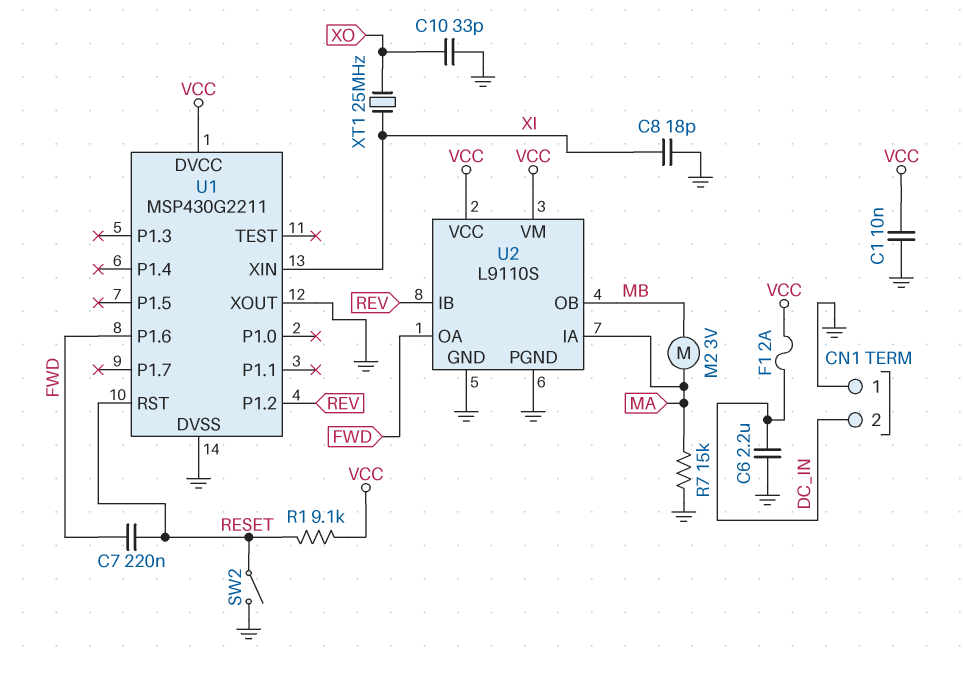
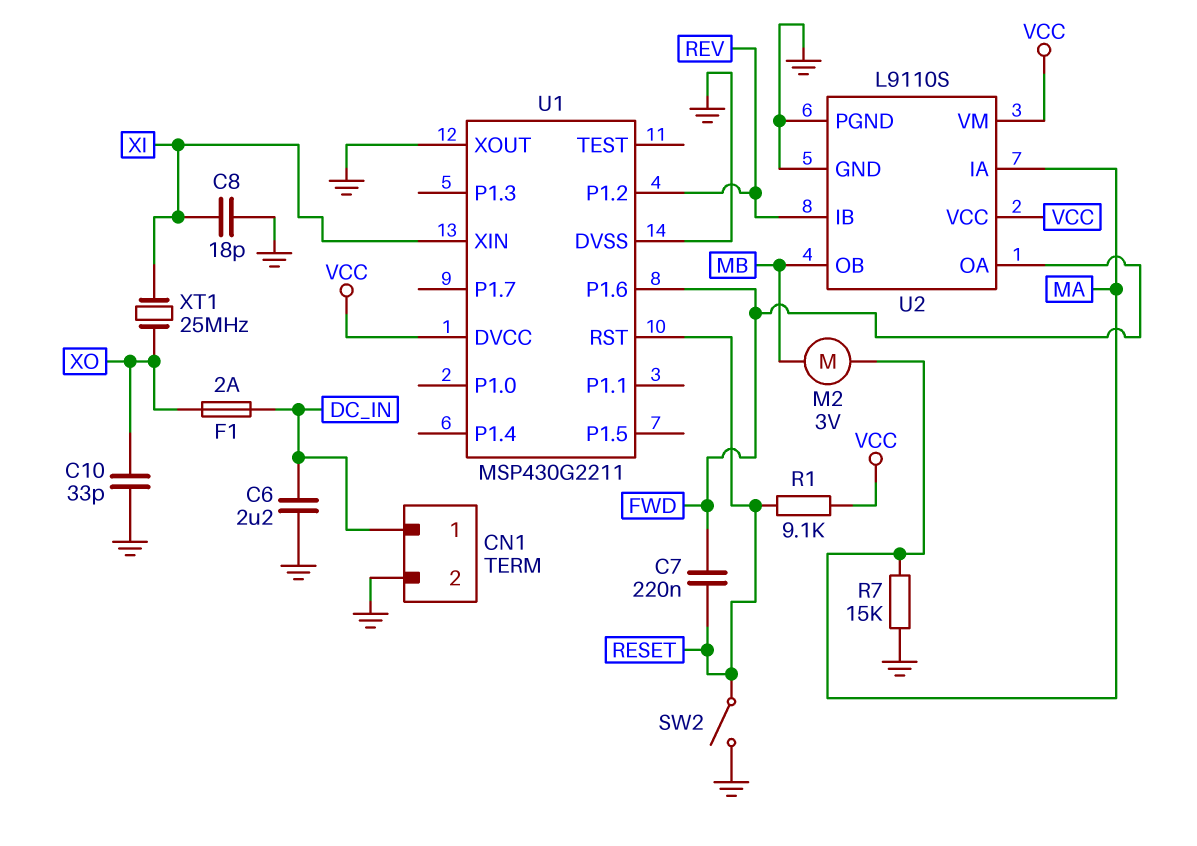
C1: 10nF (GND, VCC) -> none
CN1 pin 1: GND -> DC_IN
CN1 pin 2: DC_IN -> GND
F1: 2A (DC_IN, VCC) -> 2A (DC_IN, XO)

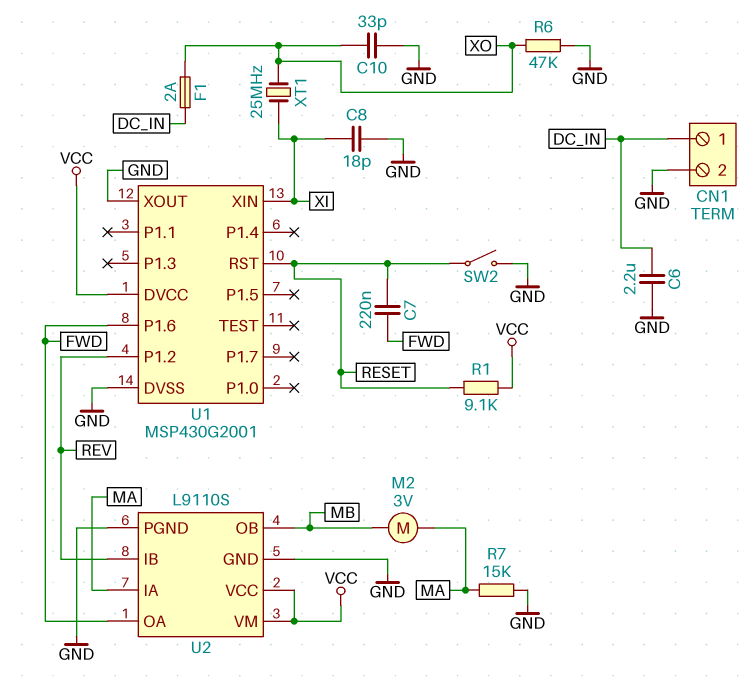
R6: none -> 47k (GND, XO)
U1: MSP430G2211 -> MSP430G2001

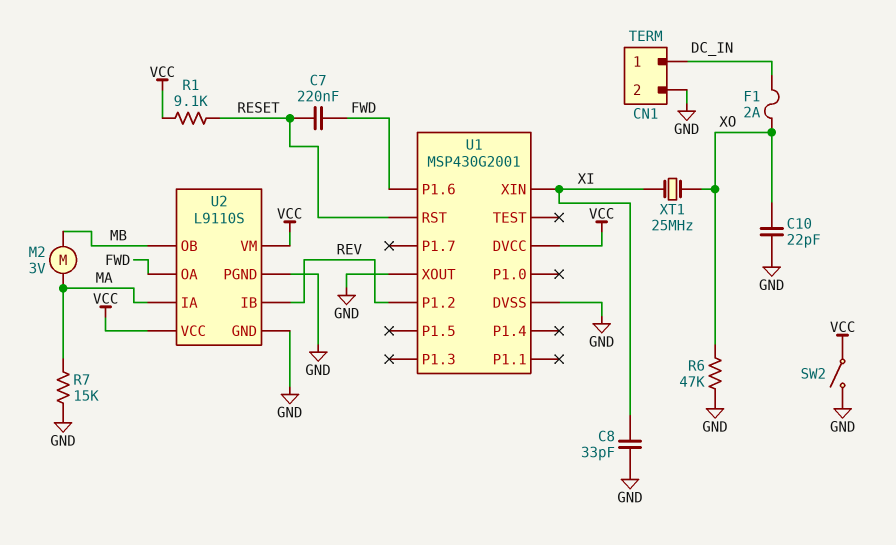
C6: 2.2uF (DC_IN, GND) -> none
C8: 18pF (GND, XI) -> 33pF (GND, XI)
C10: 33pF (GND, XO) -> 22pF (GND, XO)
SW2: switch (GND, RESET) -> switch (GND, VCC)

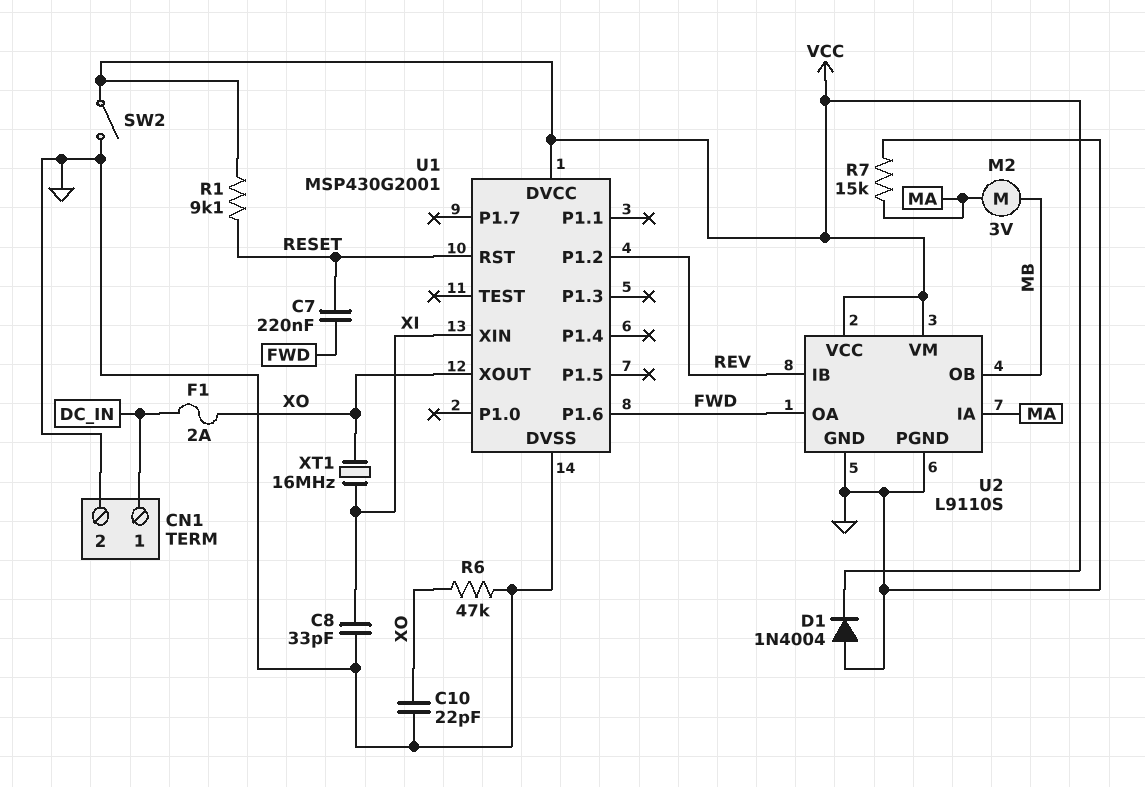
D1: none -> diode 1N4004 (A GND, K VCC)
U1 pin XOUT: GND -> XO
XT1: 25MHz (XI, XO) -> 16MHz (XI, XO)

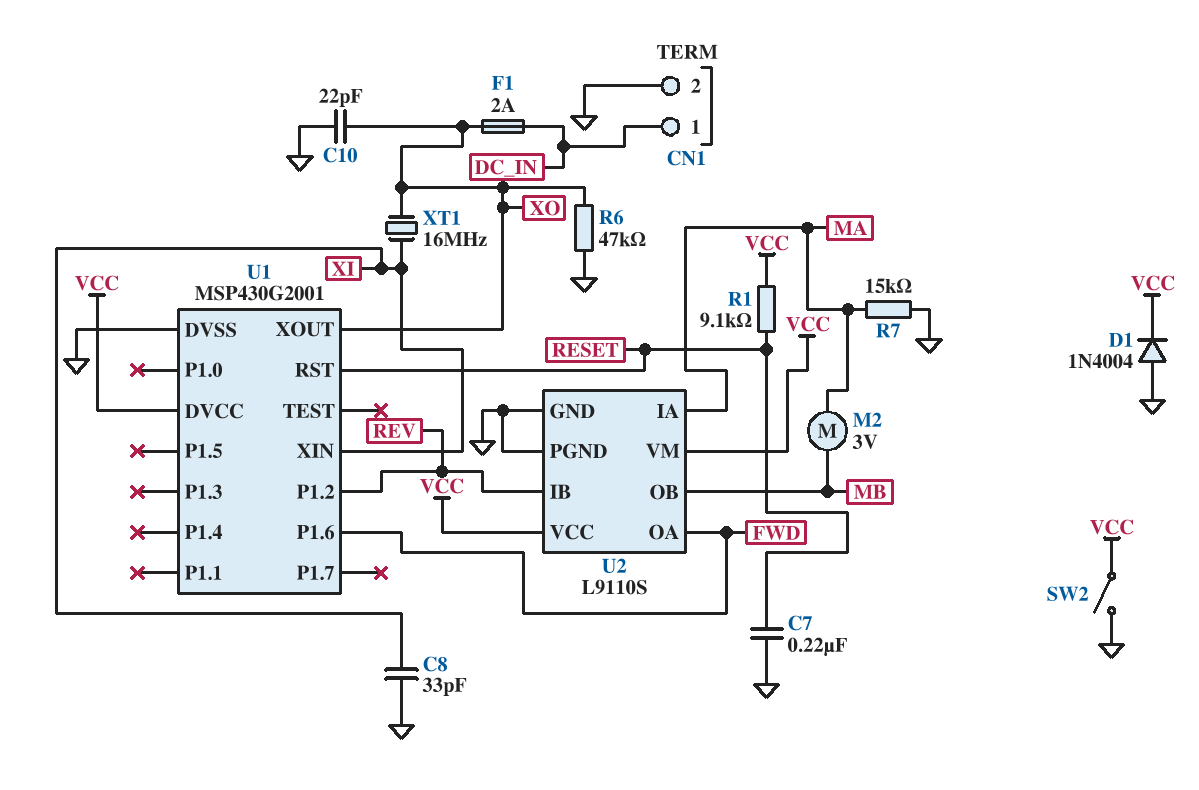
C7: 220nF (FWD, RESET) -> 220nF (GND, RESET)

